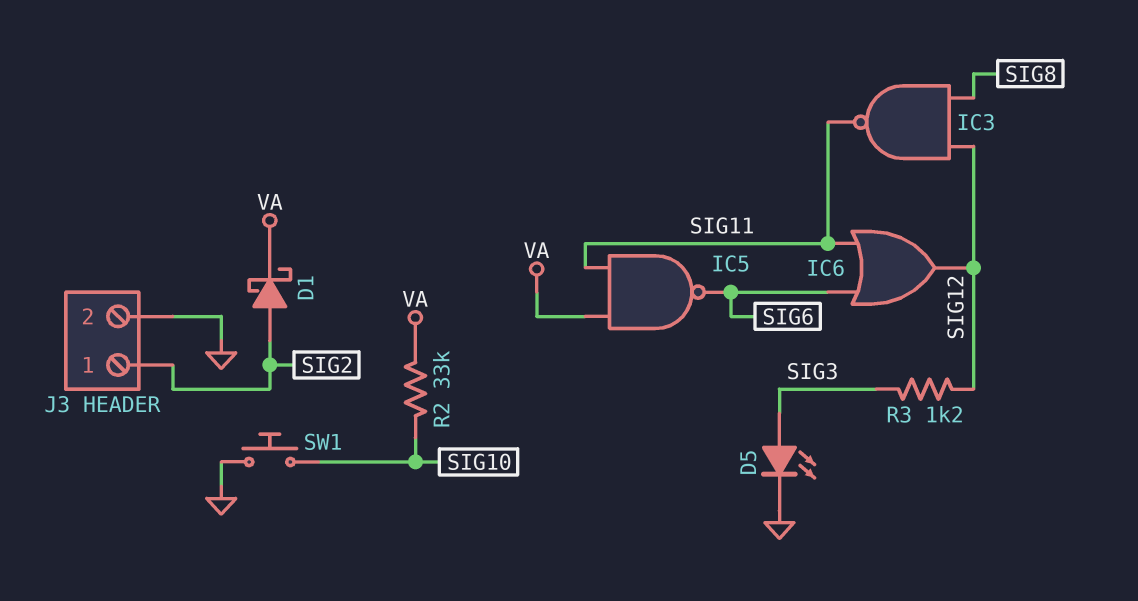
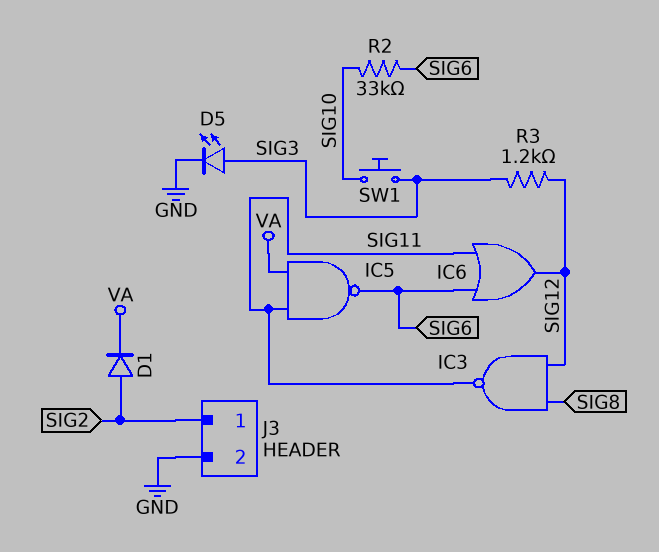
D1: schottky (A SIG2, K VA) -> diode (A SIG2, K VA)
R2: 33k (SIG10, VA) -> 33k (SIG6, SIG10)
SW1: button (GND, SIG10) -> button (SIG3, SIG10)

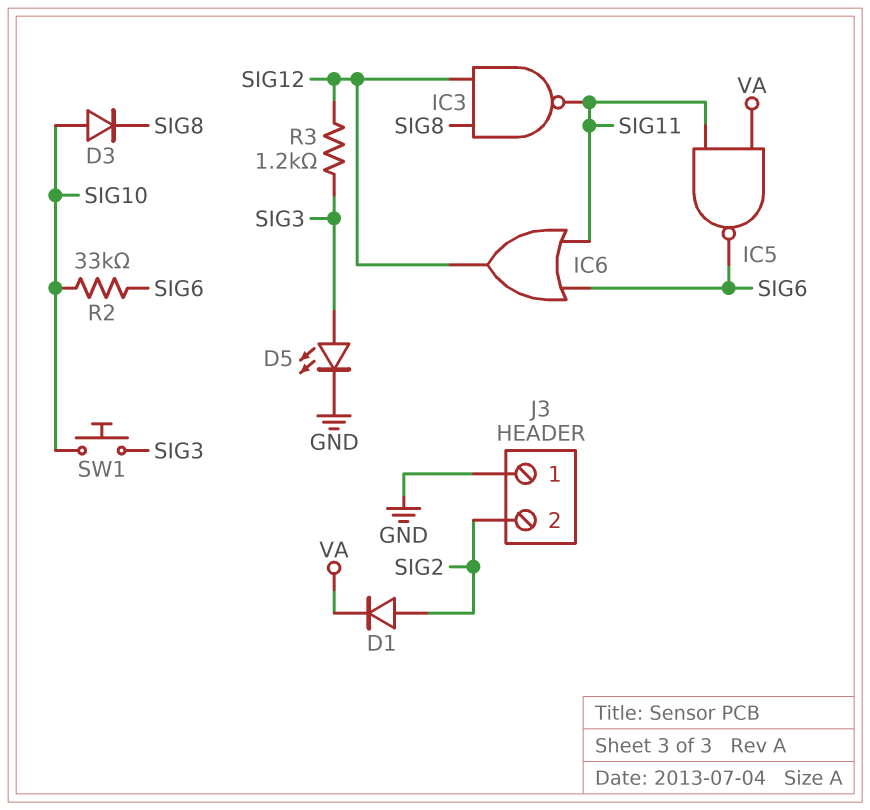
D3: none -> diode (A SIG10, K SIG8)
J3 pin 1: SIG2 -> GND
J3 pin 2: GND -> SIG2

